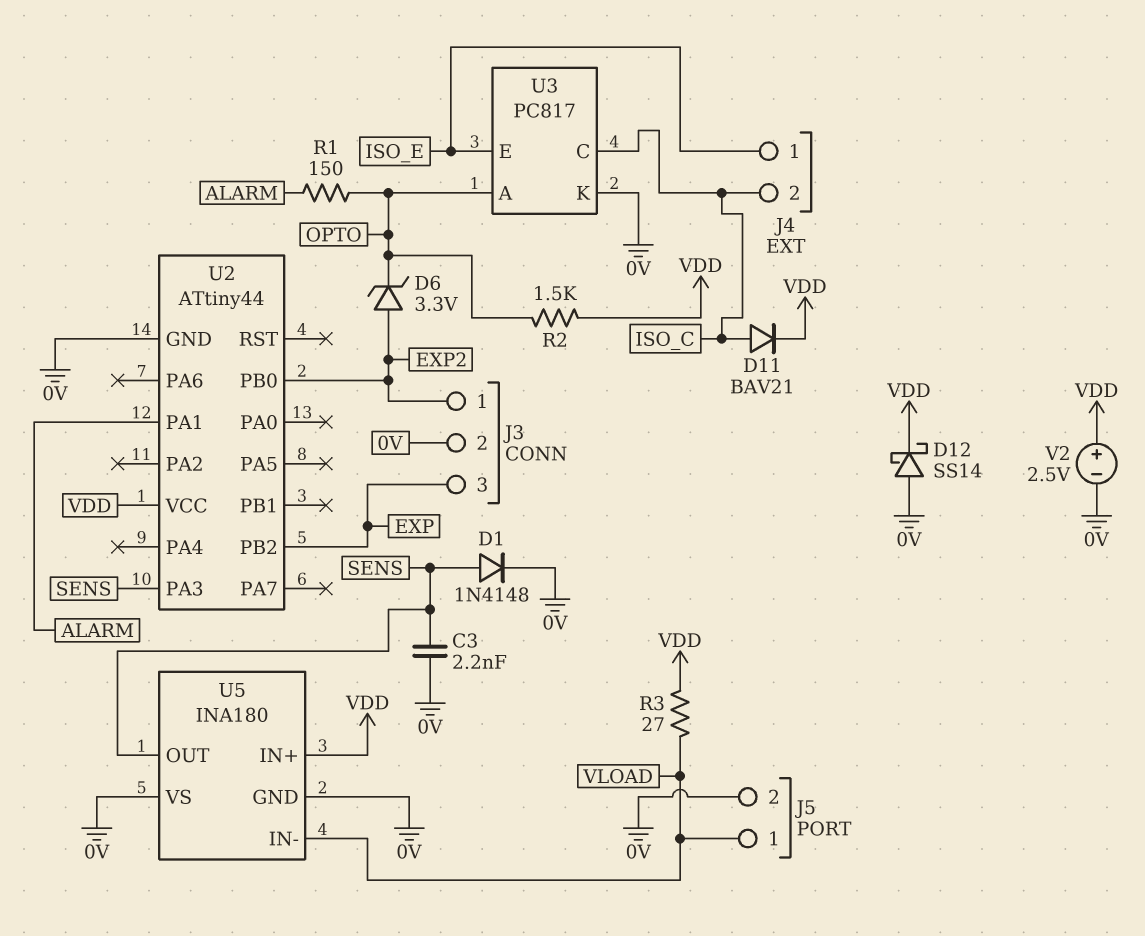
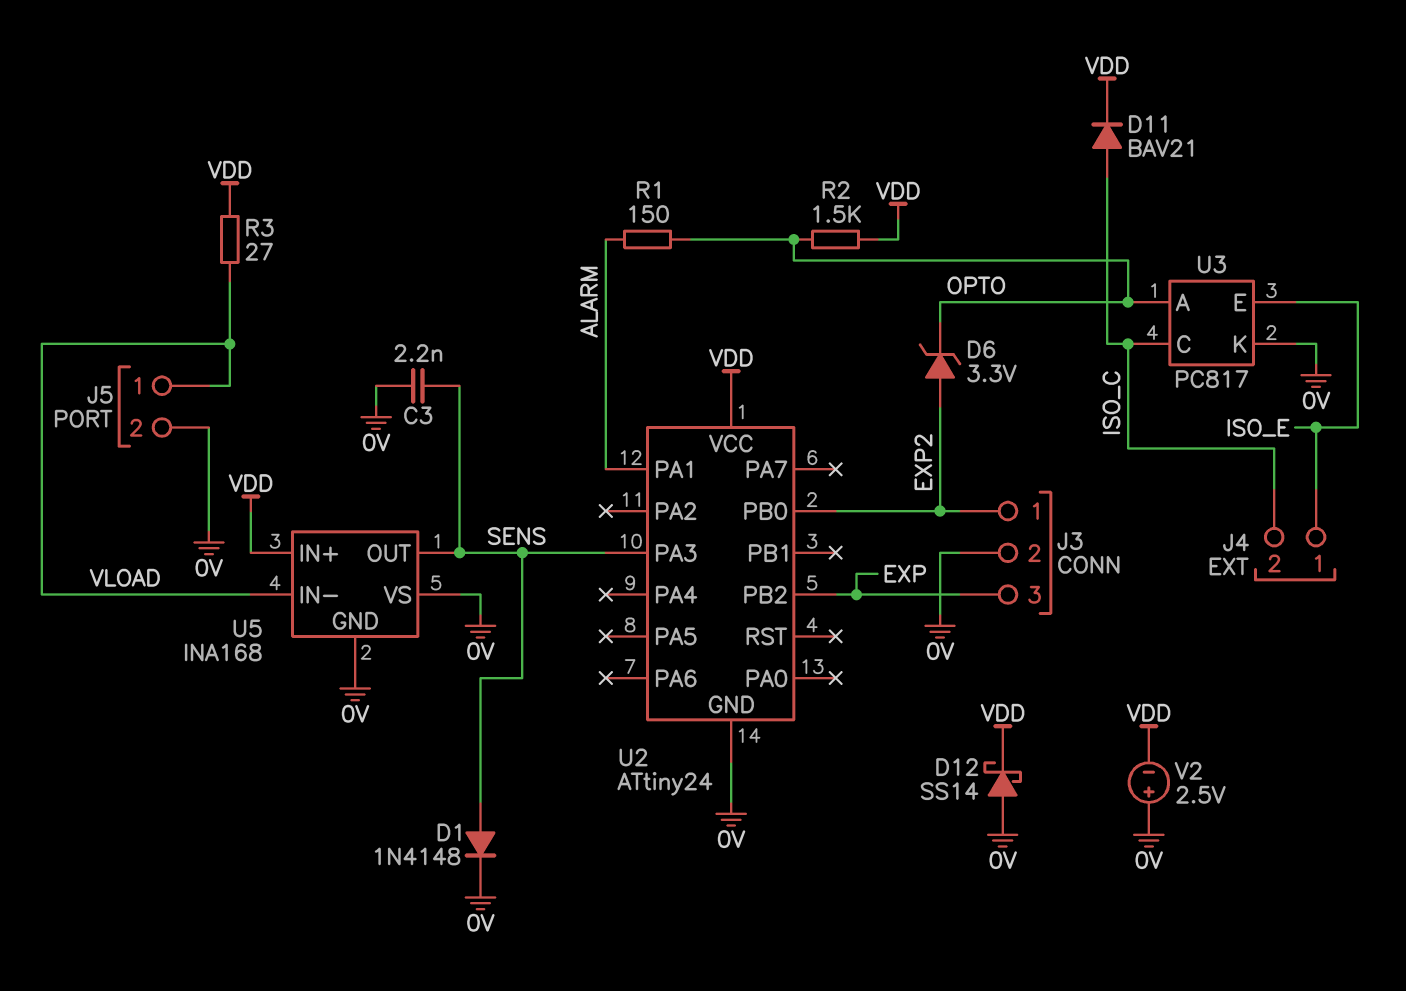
U2: ATtiny44 -> ATtiny24
U5: INA180 -> INA168
V2: 2.5V (plus VDD, minus 0V) -> 2.5V (plus 0V, minus VDD)

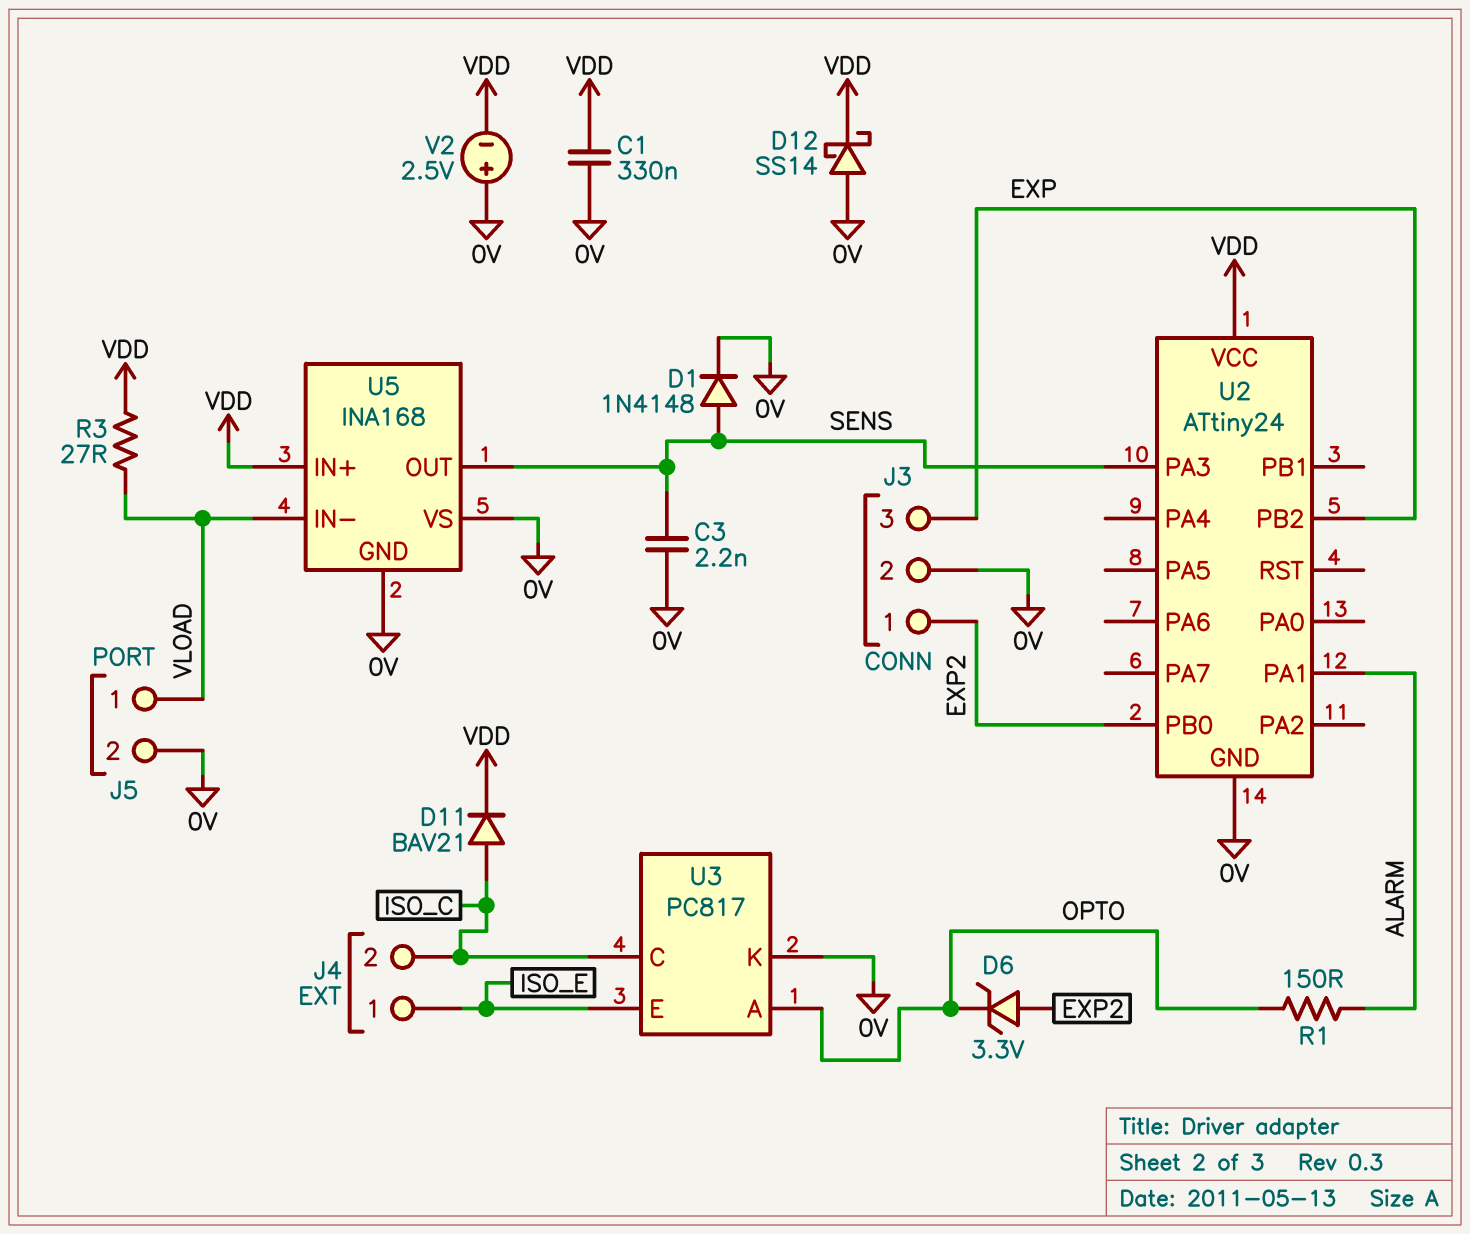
C1: none -> 330nF (0V, VDD)
R2: 1.5k (OPTO, VDD) -> none

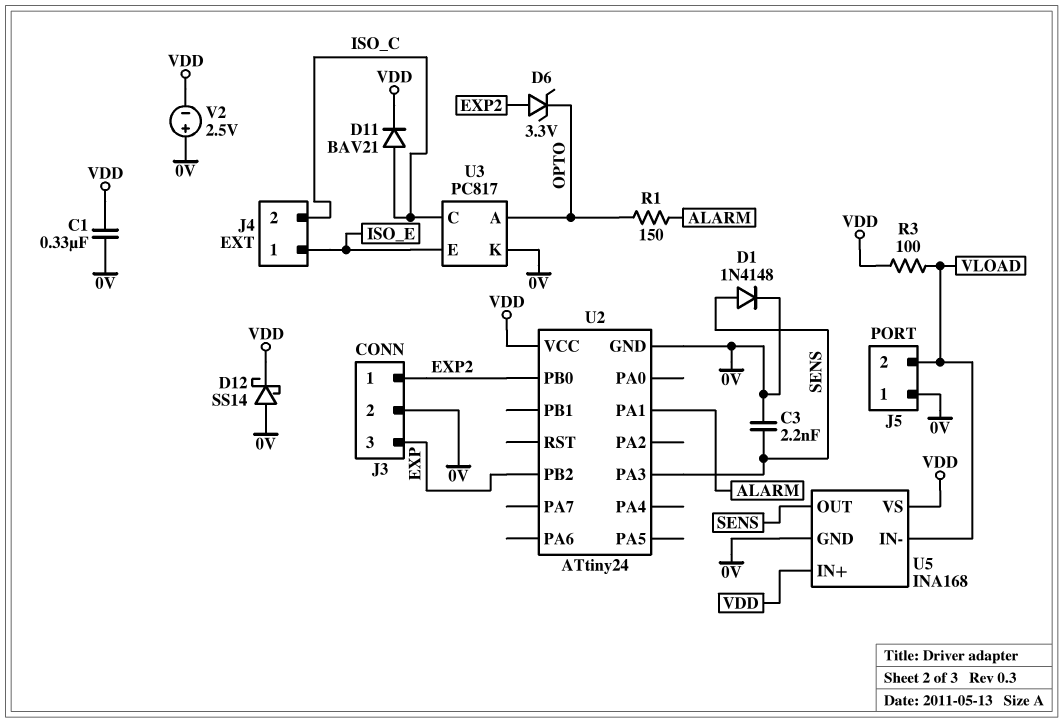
J5 pin 1: VLOAD -> 0V
J5 pin 2: 0V -> VLOAD
R3: 27 (VDD, VLOAD) -> 100 (VDD, VLOAD)
U5 pin VS: 0V -> VDD

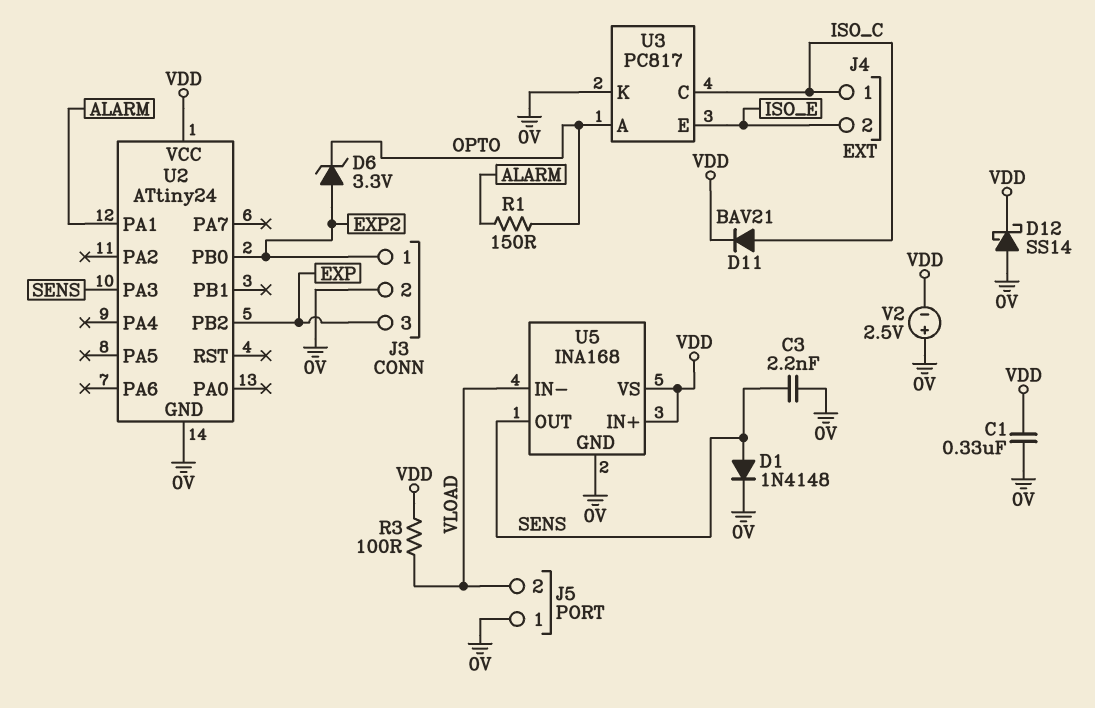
J4 pin 1: ISO_E -> ISO_C
J4 pin 2: ISO_C -> ISO_E

